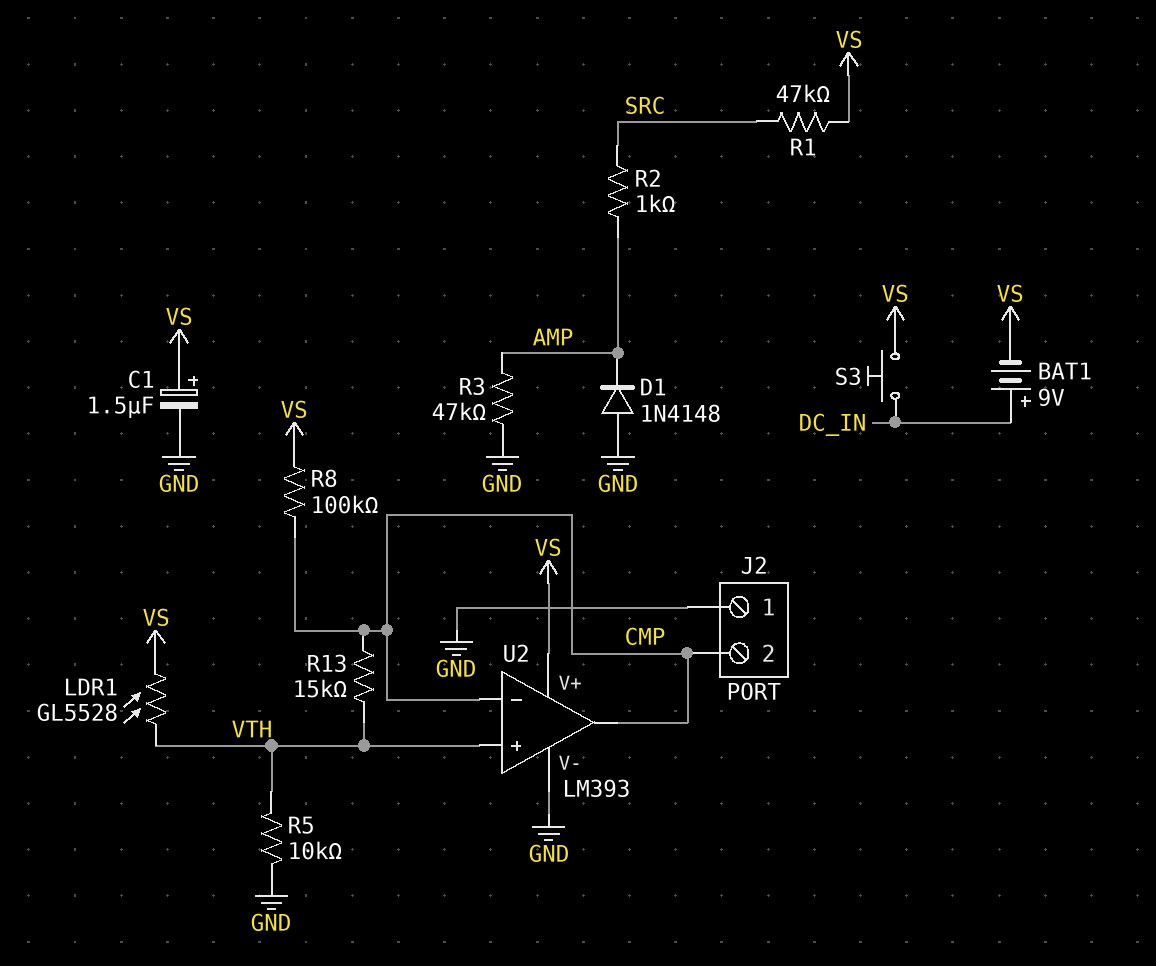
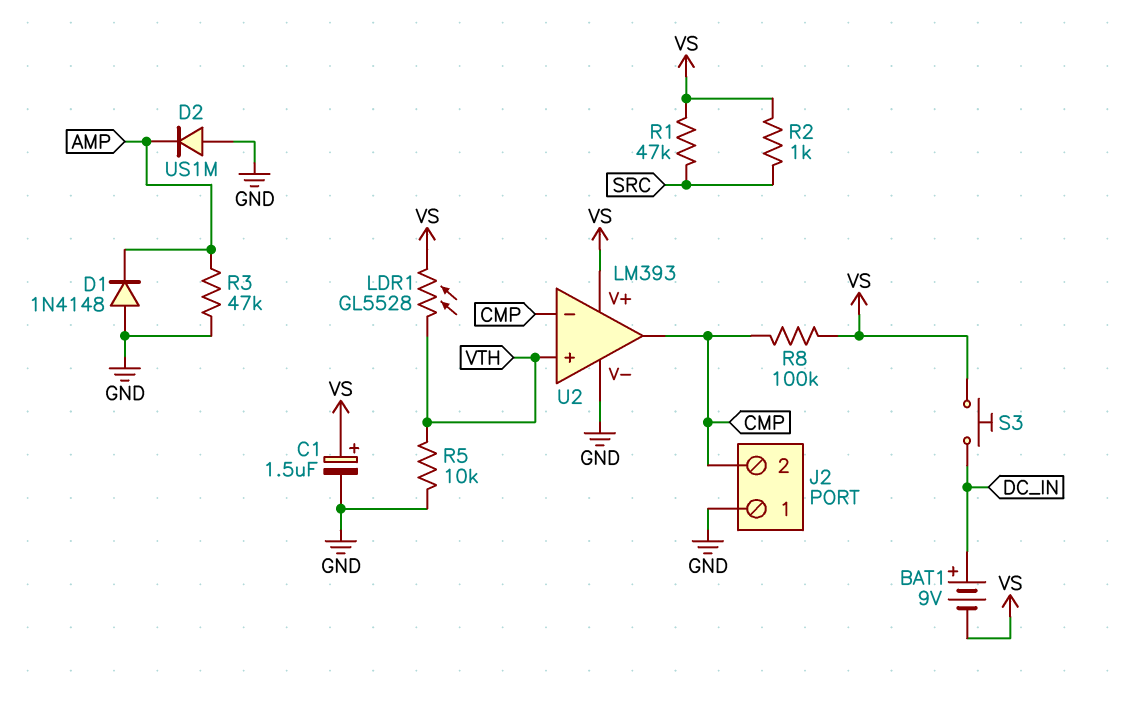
D2: none -> diode US1M (A GND, K AMP)
R2: 1k (AMP, SRC) -> 1k (SRC, VS)
R13: 15k (CMP, VTH) -> none

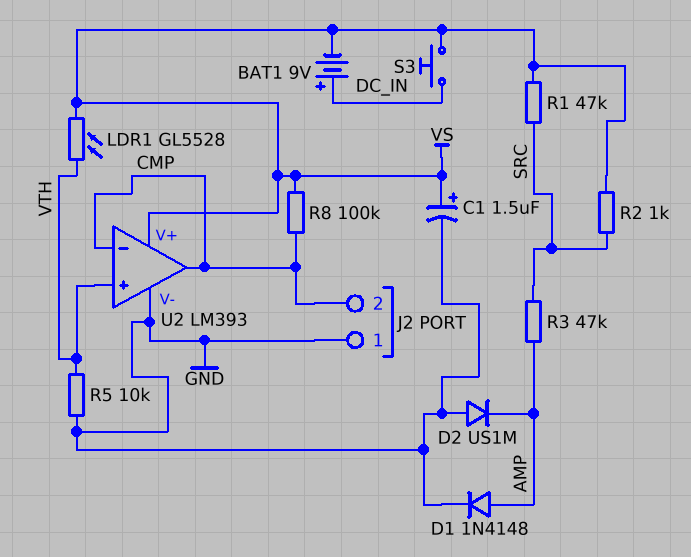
D1: diode 1N4148 (A GND, K AMP) -> diode 1N4148 (A AMP, K GND)
R3: 47k (AMP, GND) -> 47k (AMP, SRC)

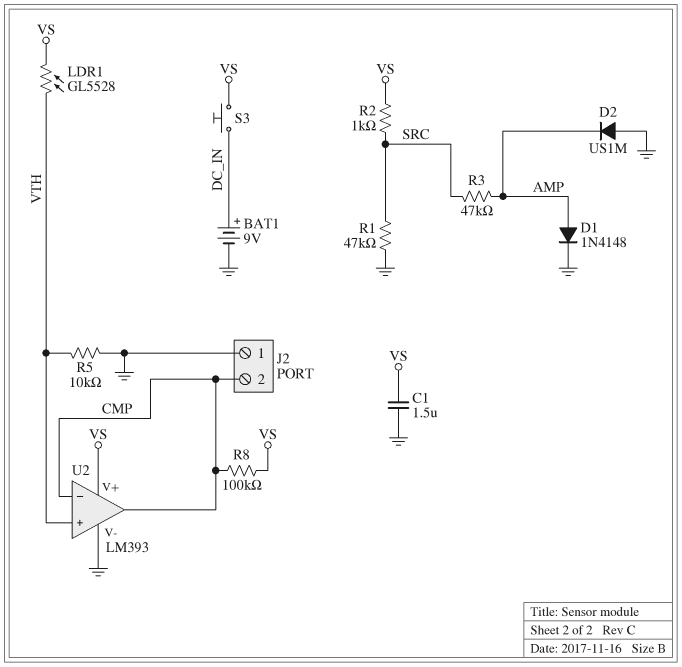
BAT1: 9V (plus DC_IN, minus VS) -> 9V (plus DC_IN, minus GND)
C1: 1.5uF (plus VS, minus GND) -> 1.5uF (GND, VS)
R1: 47k (SRC, VS) -> 47k (GND, SRC)

